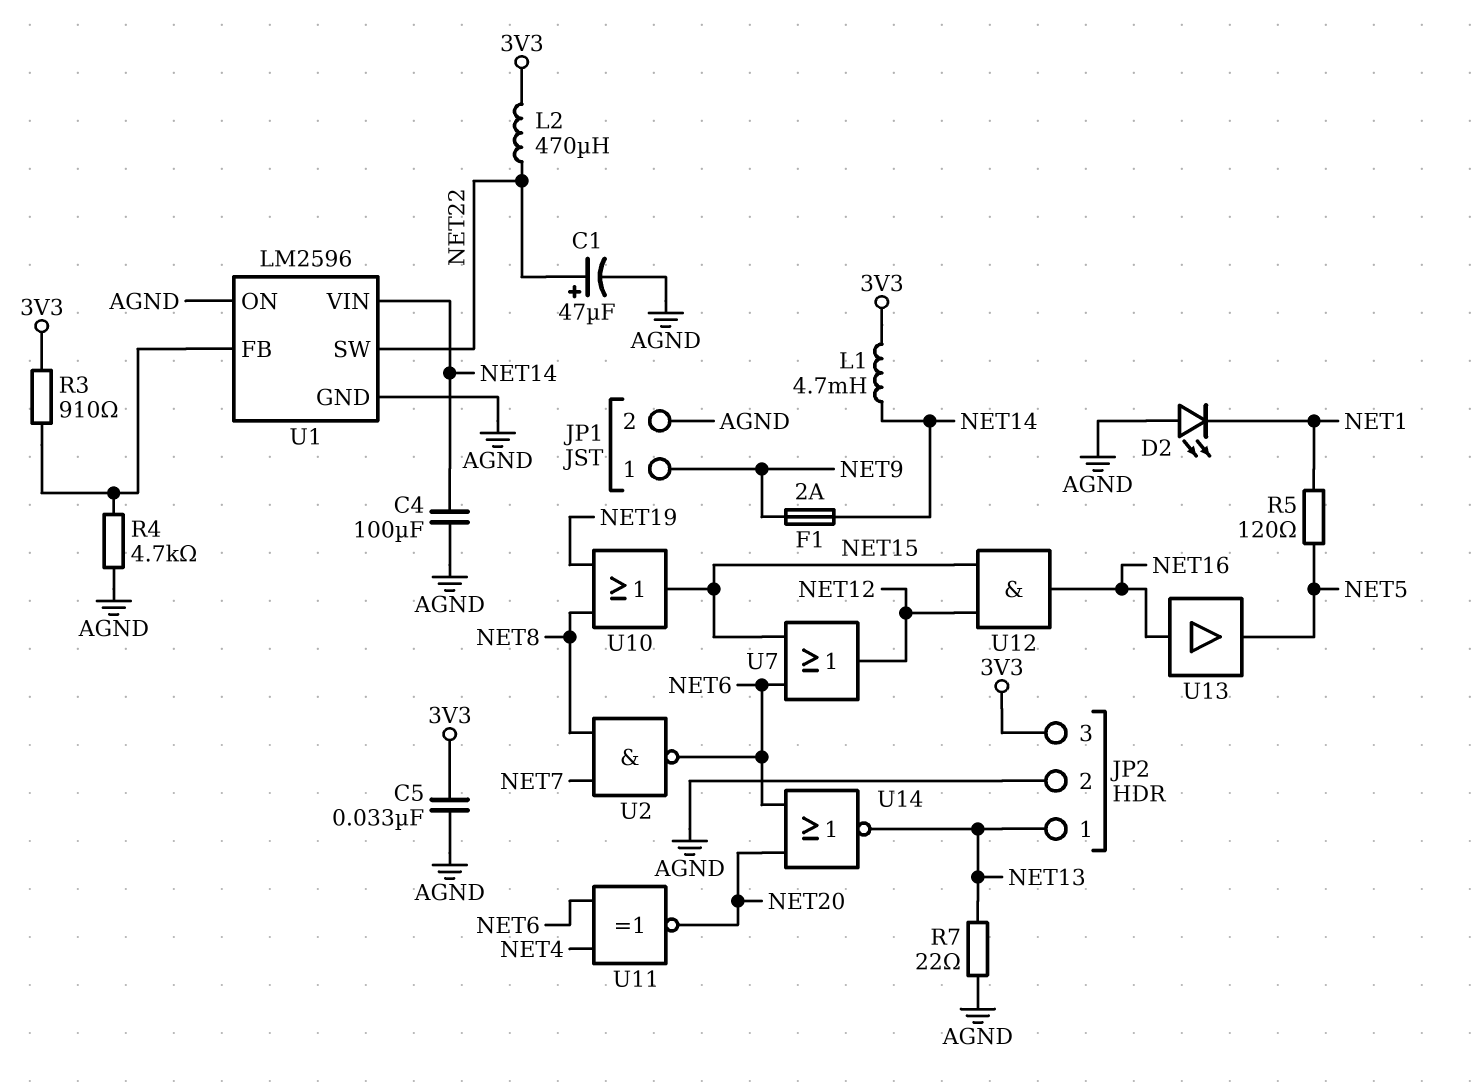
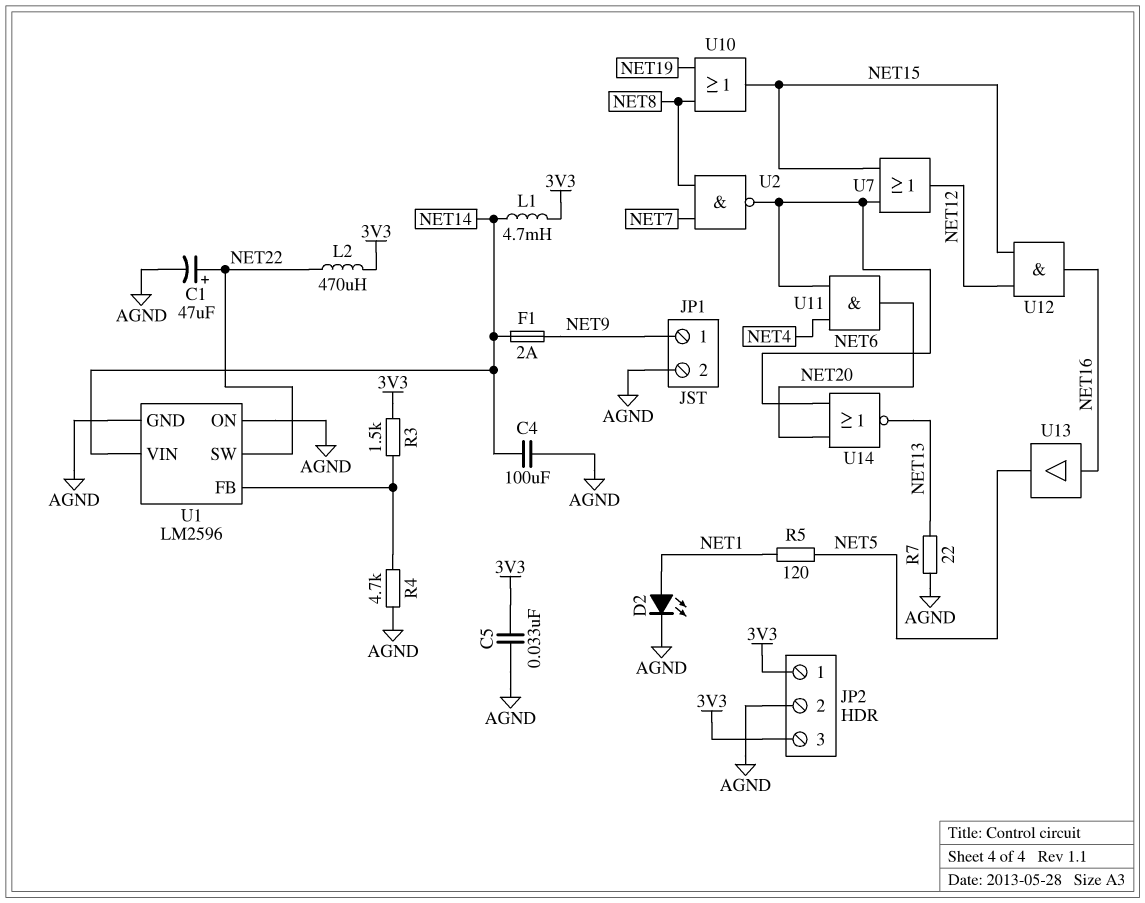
D2: LED (A AGND, K NET1) -> LED (A NET1, K AGND)
JP2 pin 1: NET13 -> 3V3
R3: 910 (3V3, U1/FB) -> 1.5k (3V3, U1/FB)
U11: XNOR (in NET4, in NET6, out NET20) -> AND (in NET4, in NET6, out NET20)

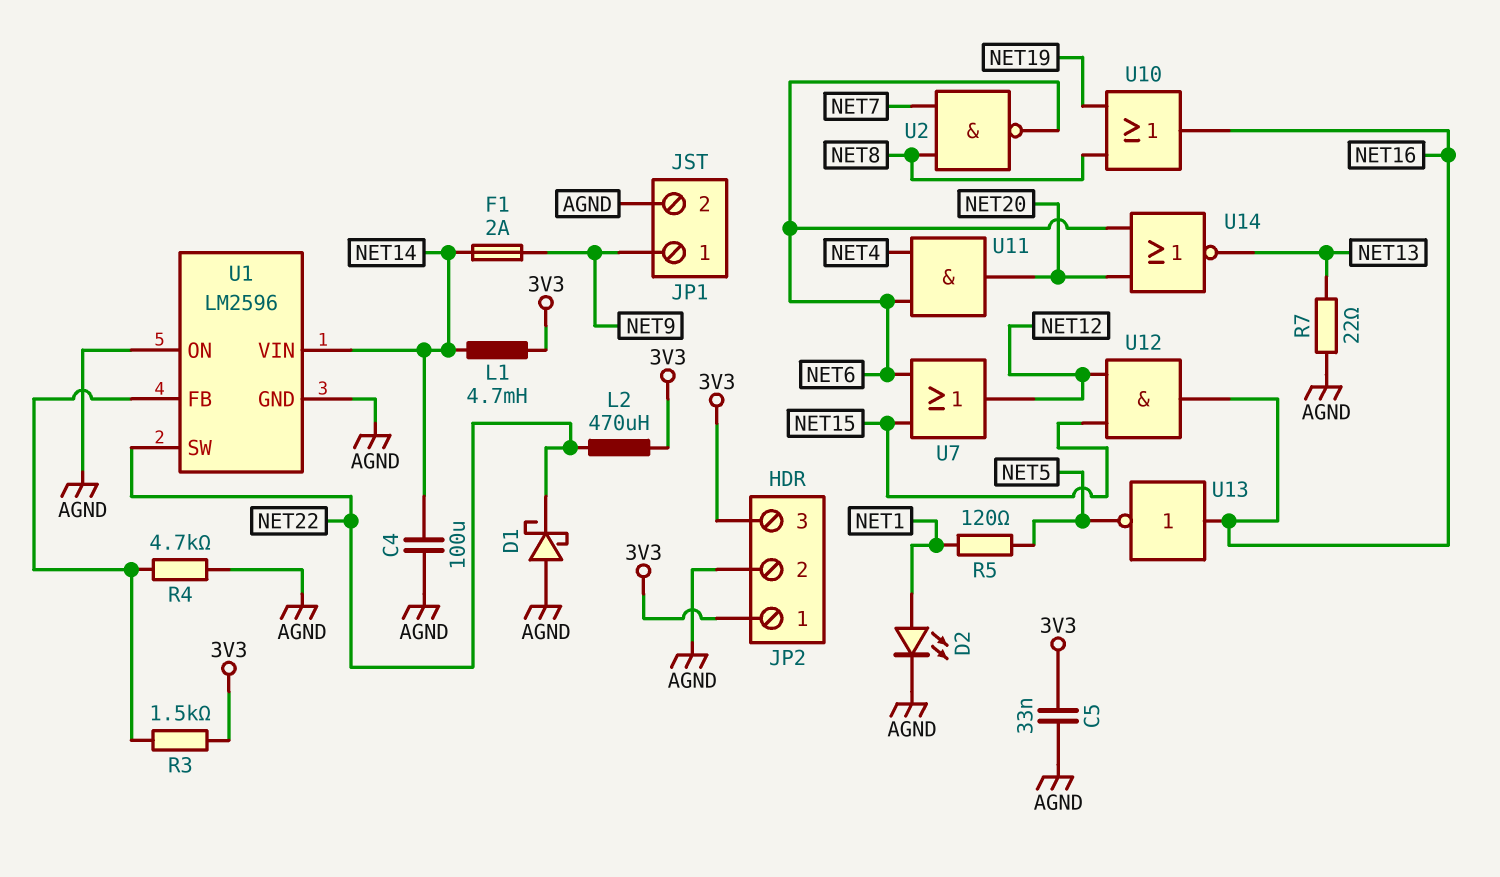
C1: 47uF (plus NET22, minus AGND) -> none
D1: none -> schottky (A AGND, K NET22)
U10: OR (in NET8, in NET19, out NET15) -> OR (in NET8, in NET19, out NET16)
U13: buffer (in NET16, out NET5) -> NOT (in NET16, out NET5)

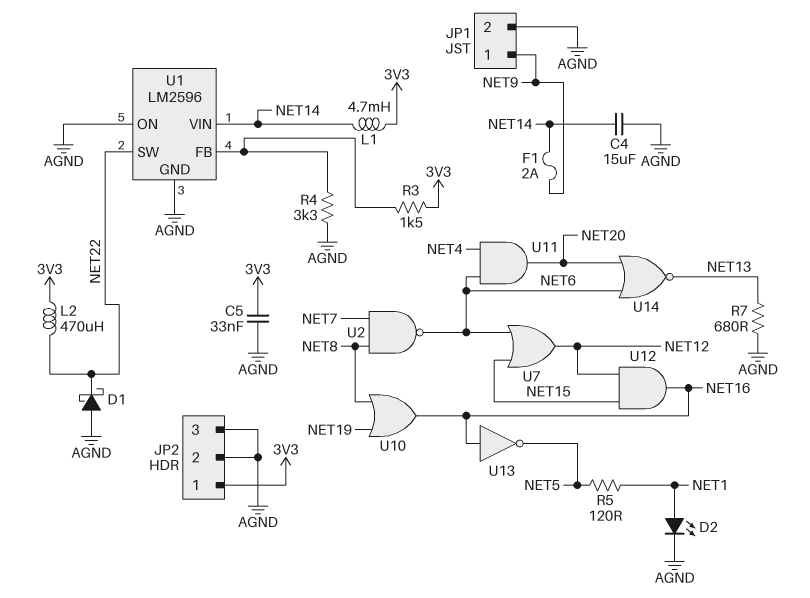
C4: 100uF (AGND, NET14) -> 15uF (AGND, NET14)
JP2 pin 3: 3V3 -> AGND
R4: 4.7k (AGND, U1/FB) -> 3.3k (AGND, U1/FB)
R7: 22 (AGND, NET13) -> 680 (AGND, NET13)

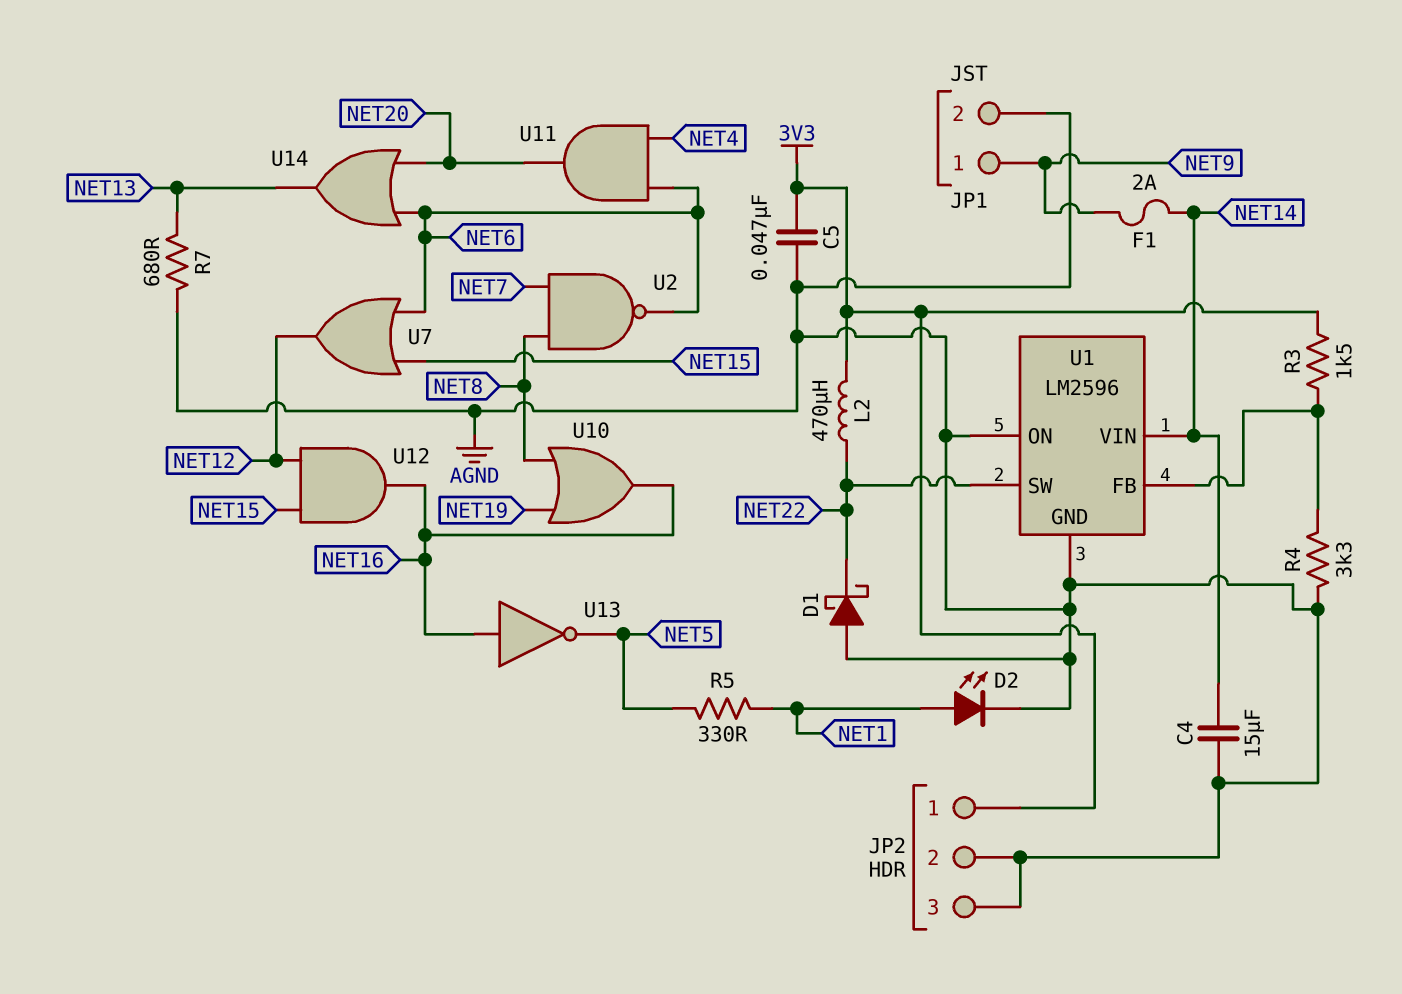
C5: 33nF (3V3, AGND) -> 47nF (3V3, AGND)
L1: 4.7mH (3V3, NET14) -> none
R5: 120 (NET1, NET5) -> 330 (NET1, NET5)
U14: NOR (in NET6, in NET20, out NET13) -> OR (in NET6, in NET20, out NET13)

